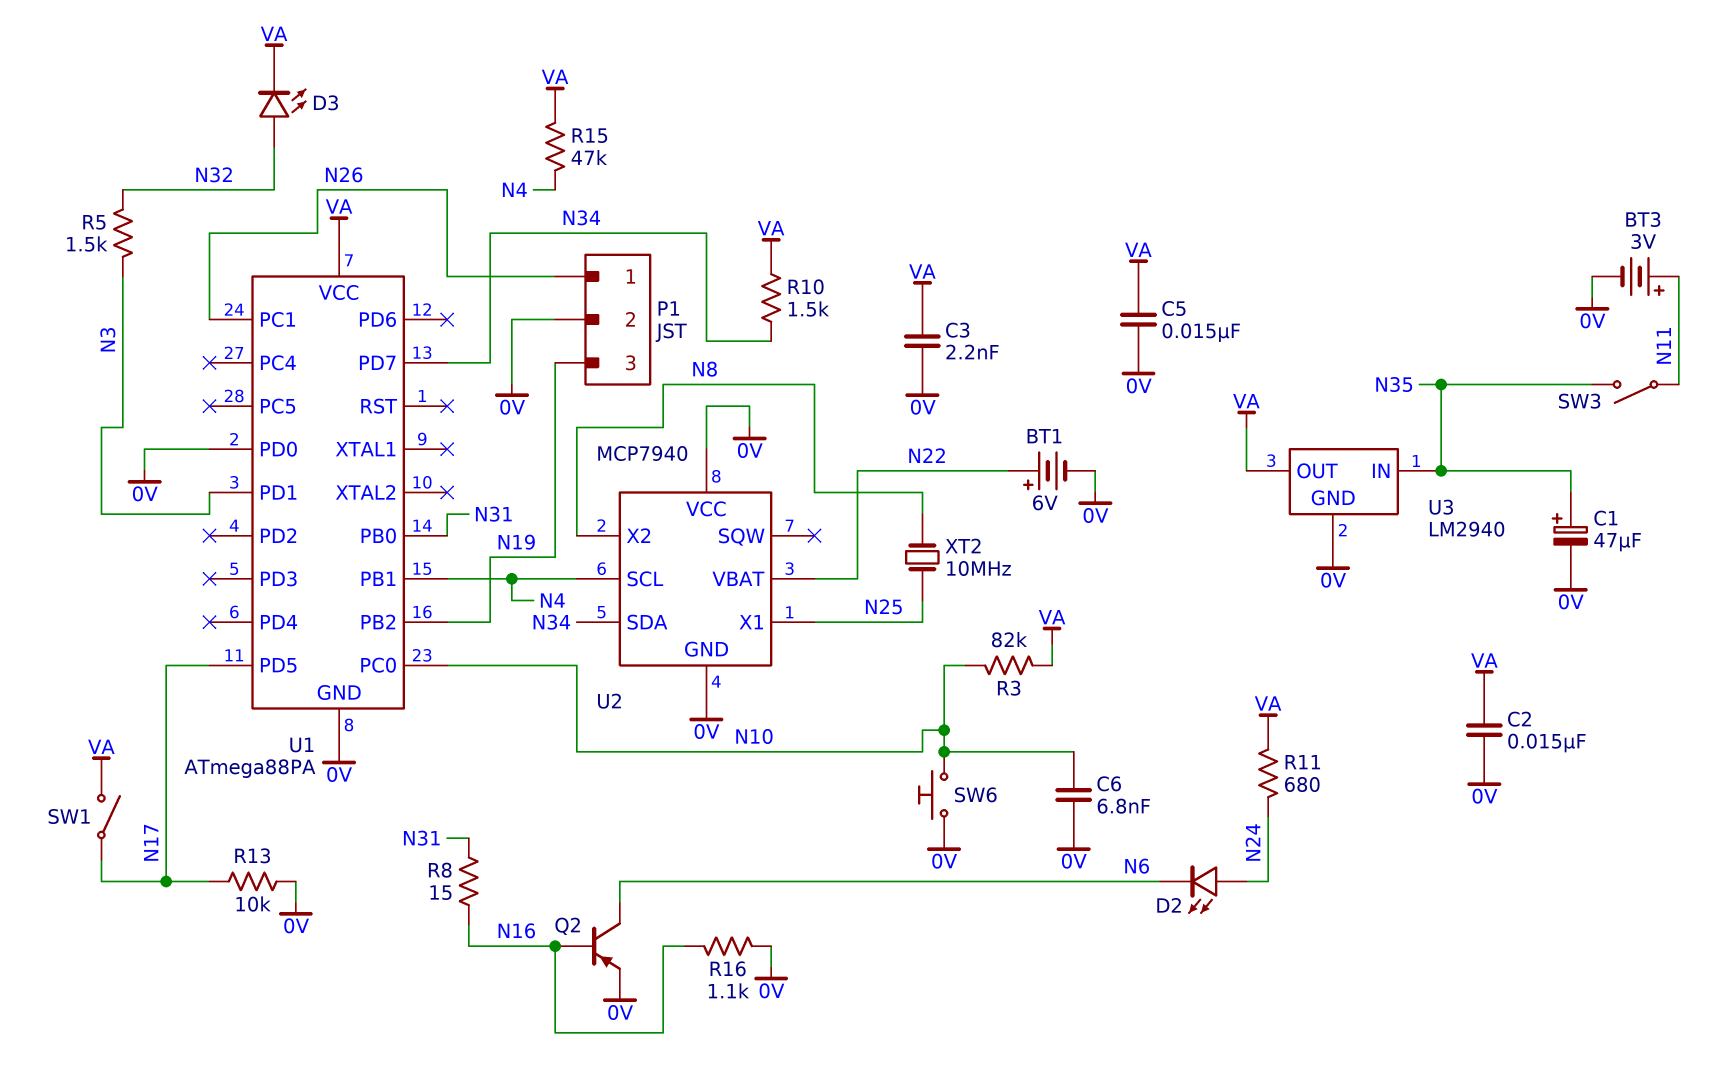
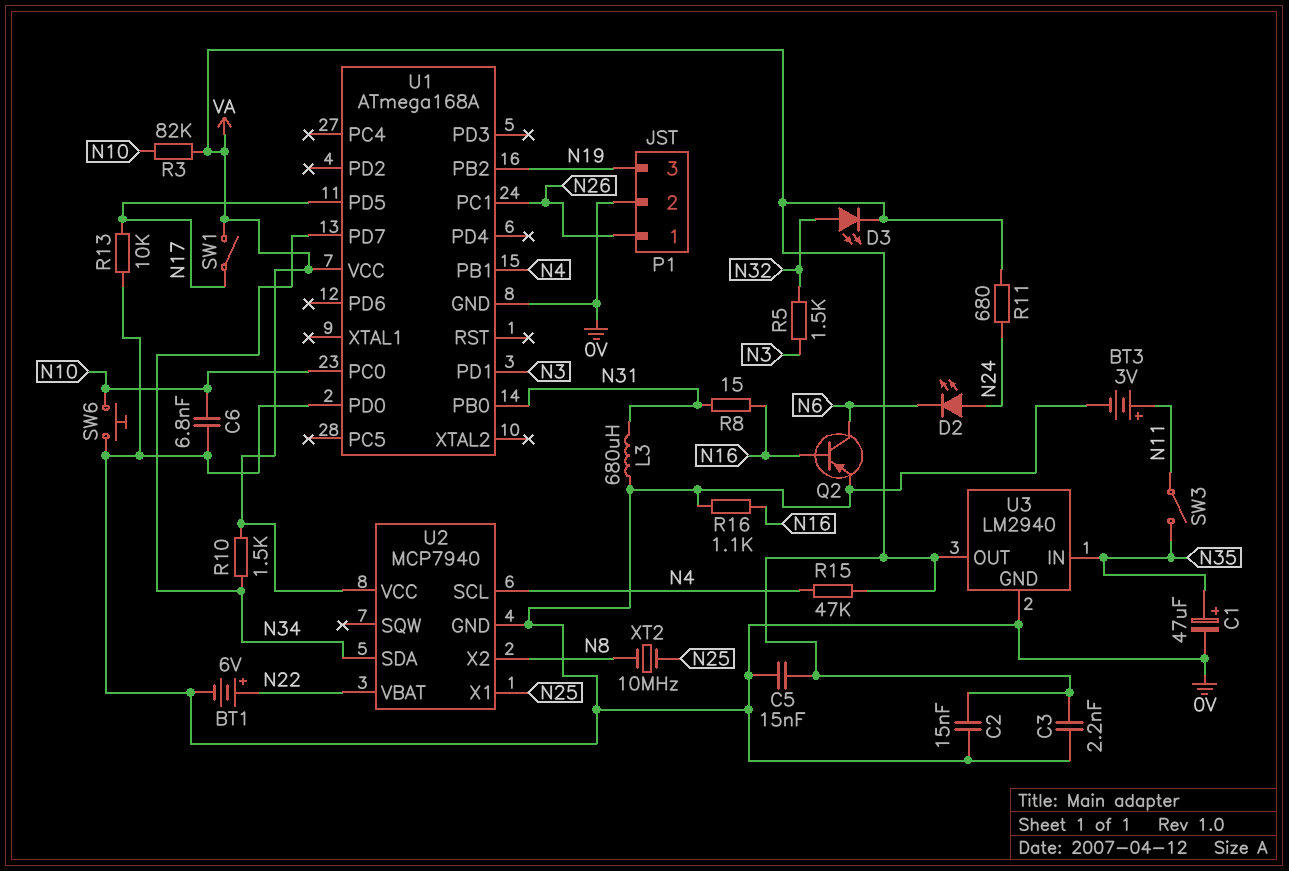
L3: none -> 680uH (0V, N31)
U1: ATmega88PA -> ATmega168A
U2 pin VCC: 0V -> VA

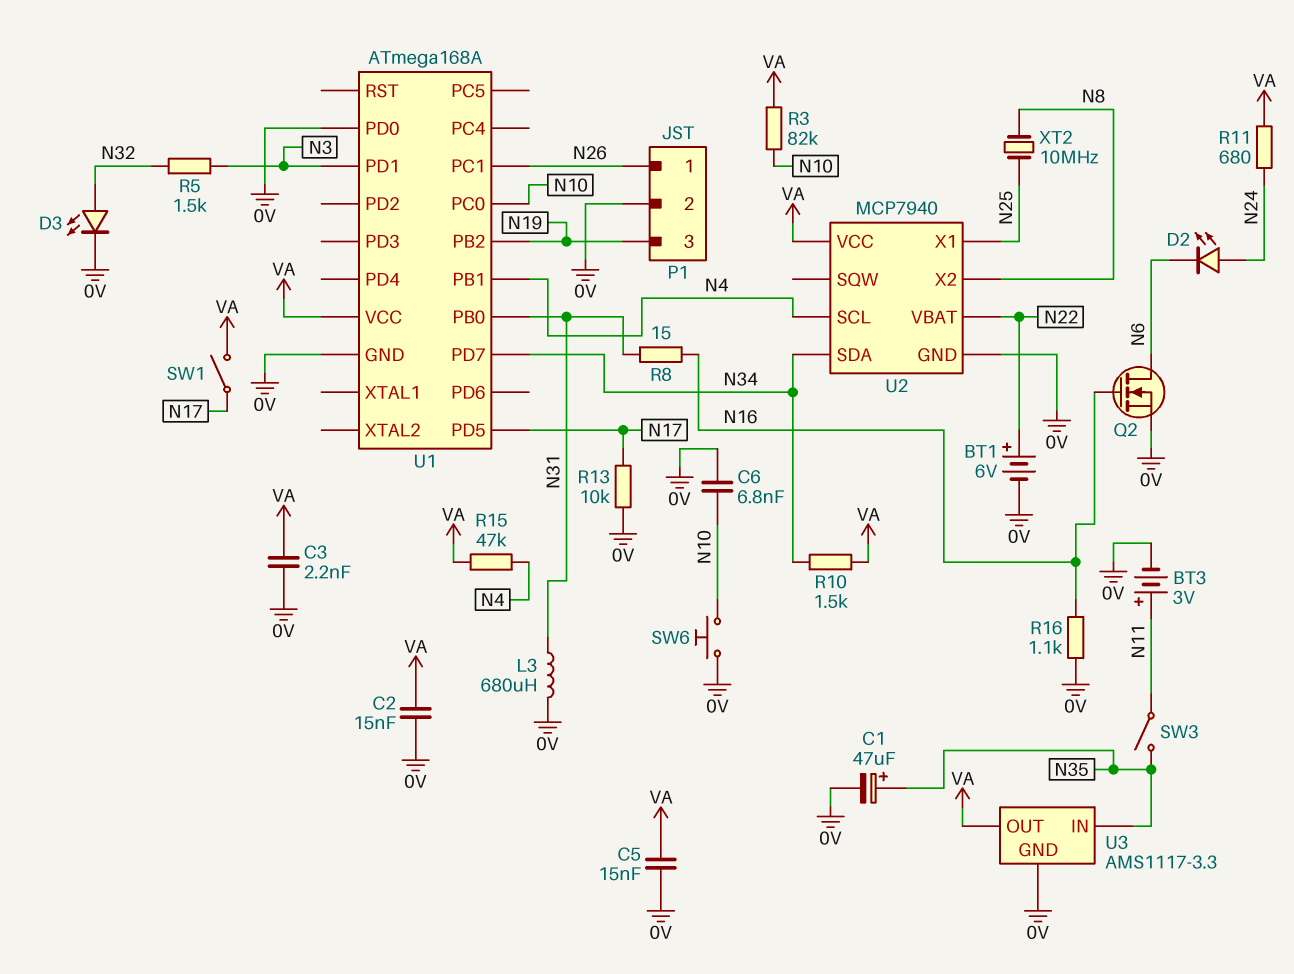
D3: LED (A N32, K VA) -> LED (A N32, K 0V)
Q2: PNP (B N16, C N6, E 0V) -> NMOS (G N16, D N6, S 0V)
U3: LM2940 -> AMS1117-3.3

